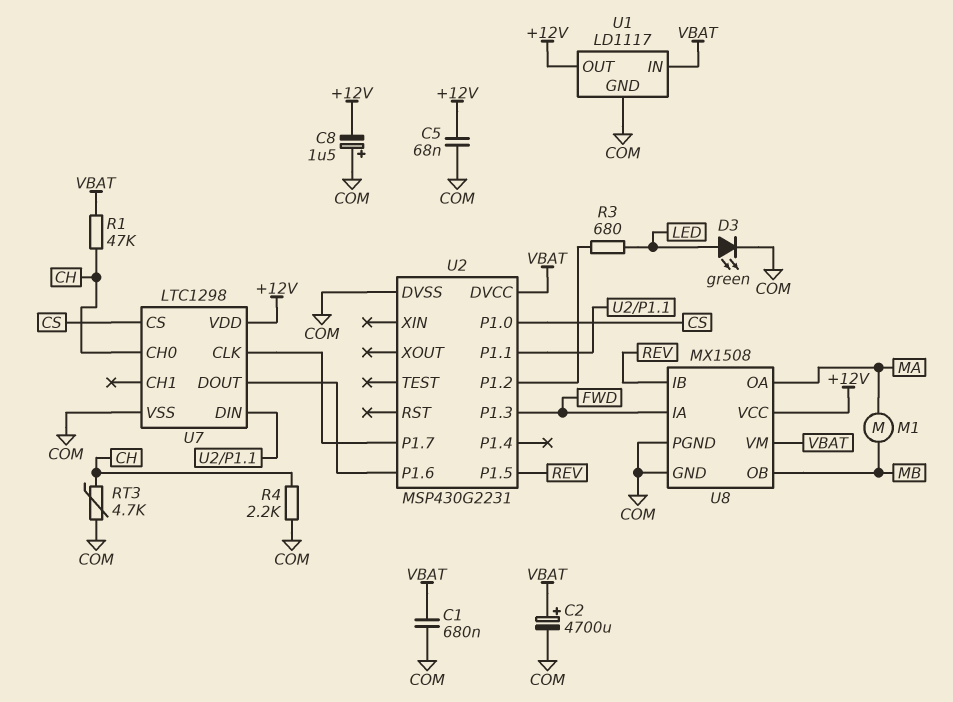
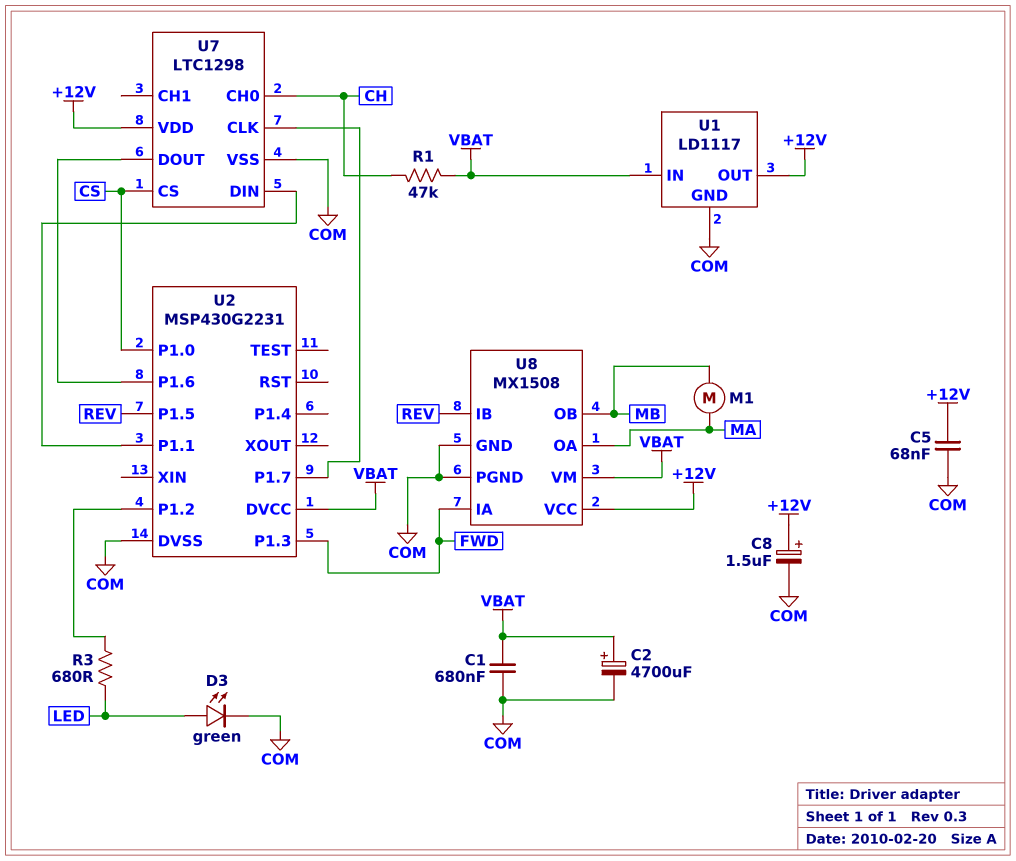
C8: 1.5uF (plus COM, minus +12V) -> 1.5uF (plus +12V, minus COM)
R4: 2.2k (CH, COM) -> none
RT3: 4.7k (CH, COM) -> none

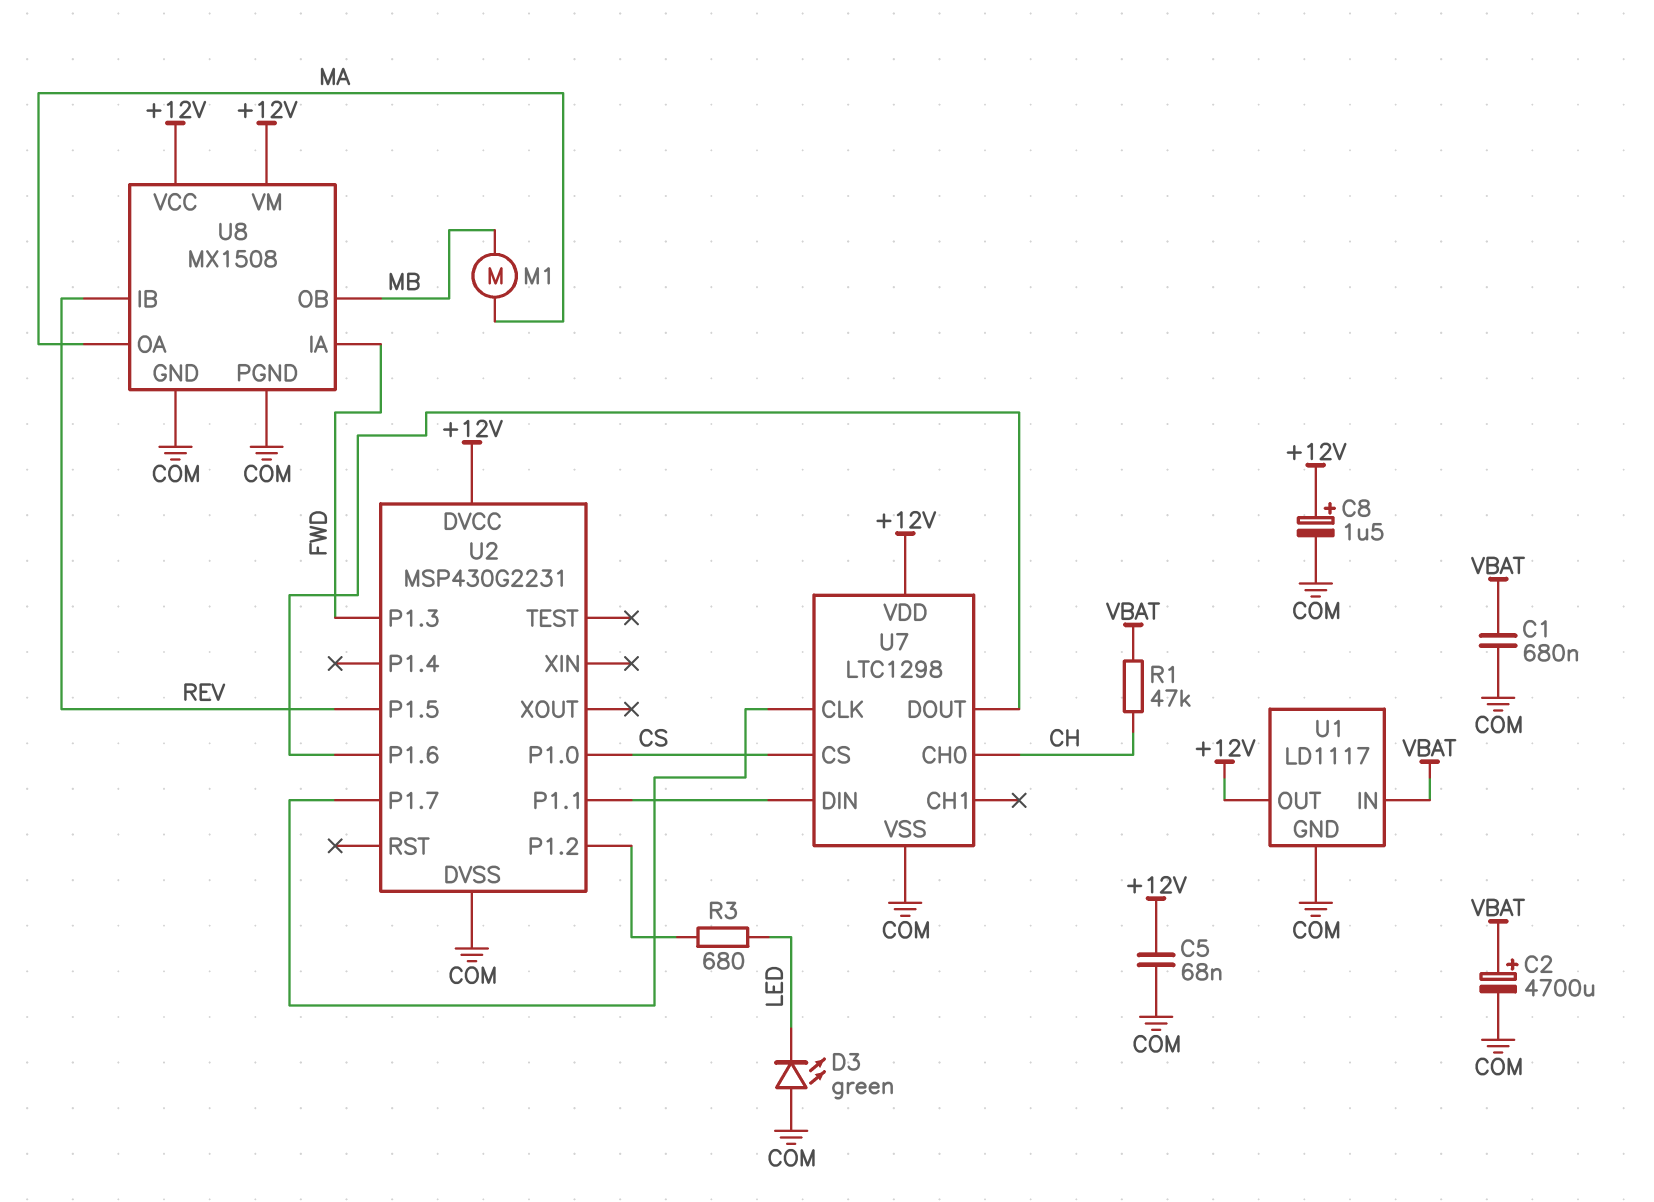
D3: LED green (A LED, K COM) -> LED green (A COM, K LED)
U2 pin DVCC: VBAT -> +12V
U8 pin VM: VBAT -> +12V

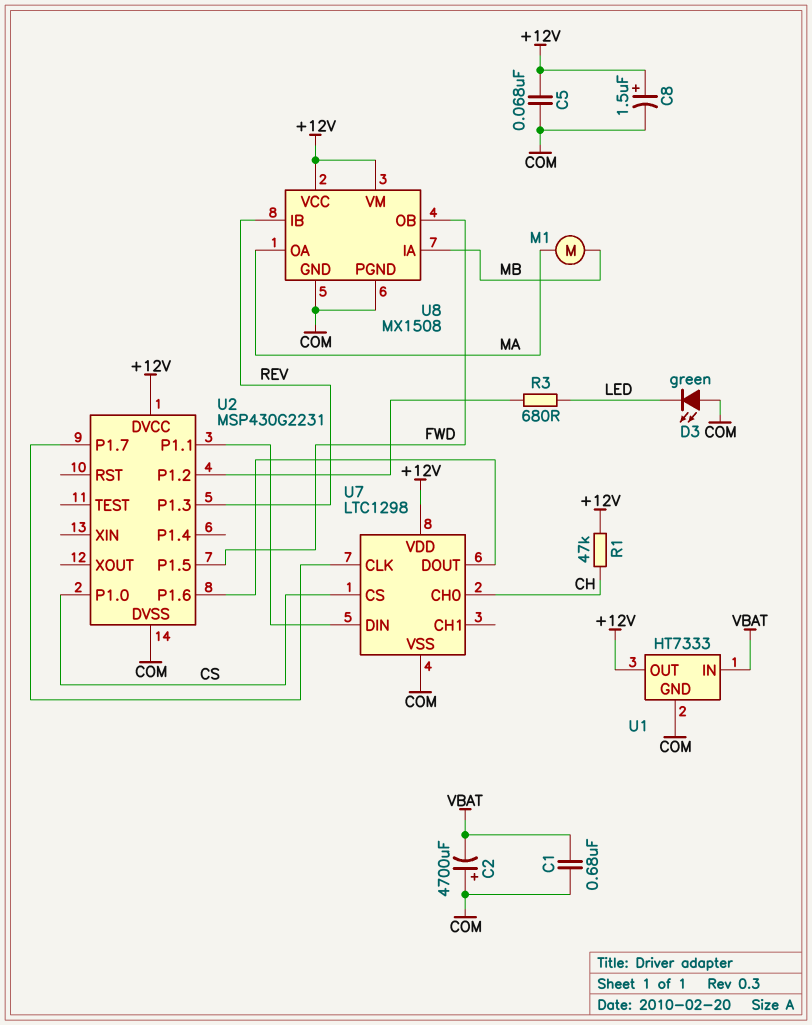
C2: 4700uF (plus VBAT, minus COM) -> 4700uF (plus COM, minus VBAT)
R1: 47k (CH, VBAT) -> 47k (+12V, CH)
U1: LD1117 -> HT7333
U2 pin P1.3: FWD -> REV
U2 pin P1.5: REV -> FWD
U8 pin IA: FWD -> MB
U8 pin OB: MB -> FWD

